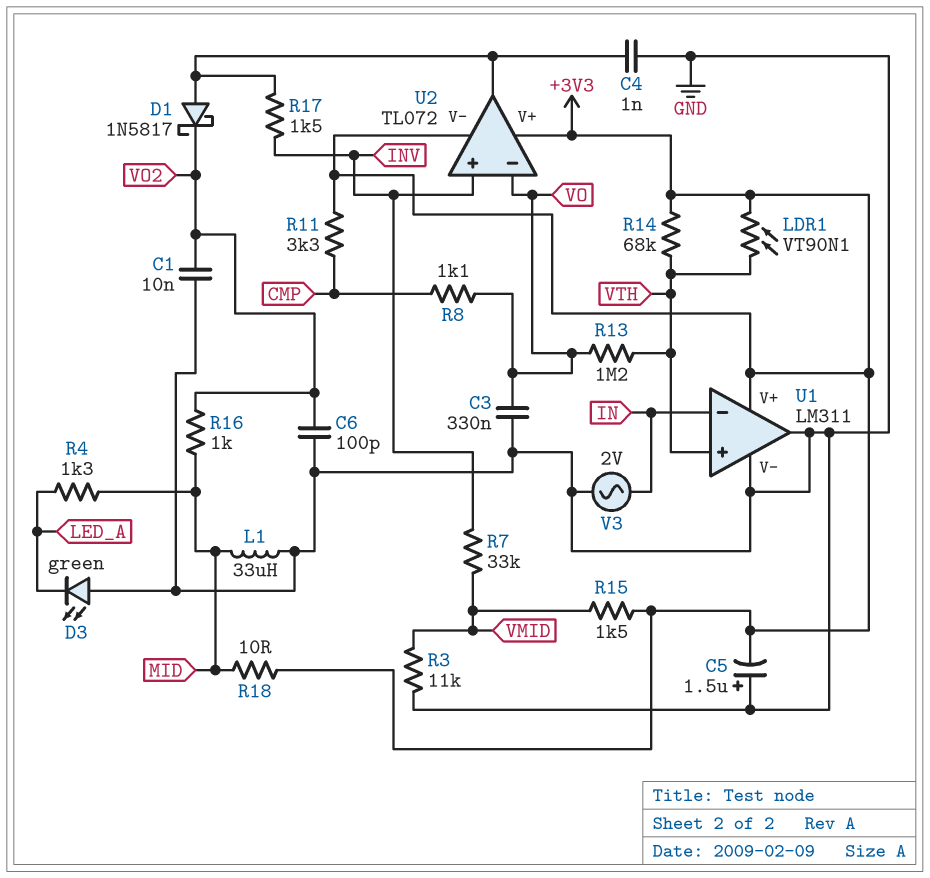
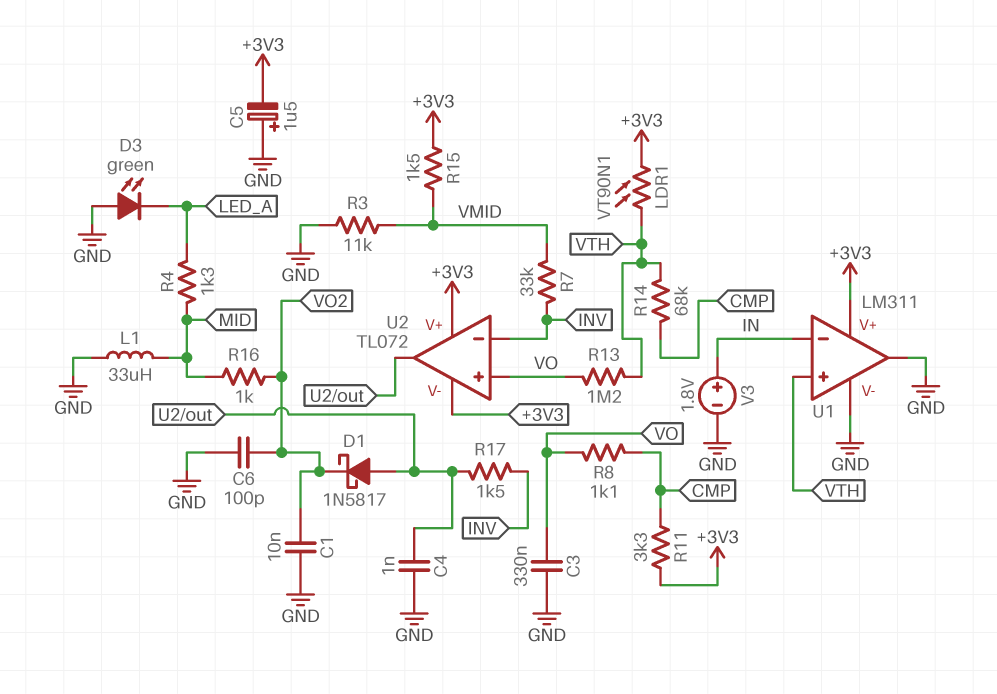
R14: 68k (+3V3, VTH) -> 68k (CMP, VTH)
R18: 10 (+3V3, MID) -> none
U2 pin in+: INV -> VO
U2 pin in-: VO -> INV
V3: AC 2V (GND, IN) -> 1.8V (plus IN, minus GND)

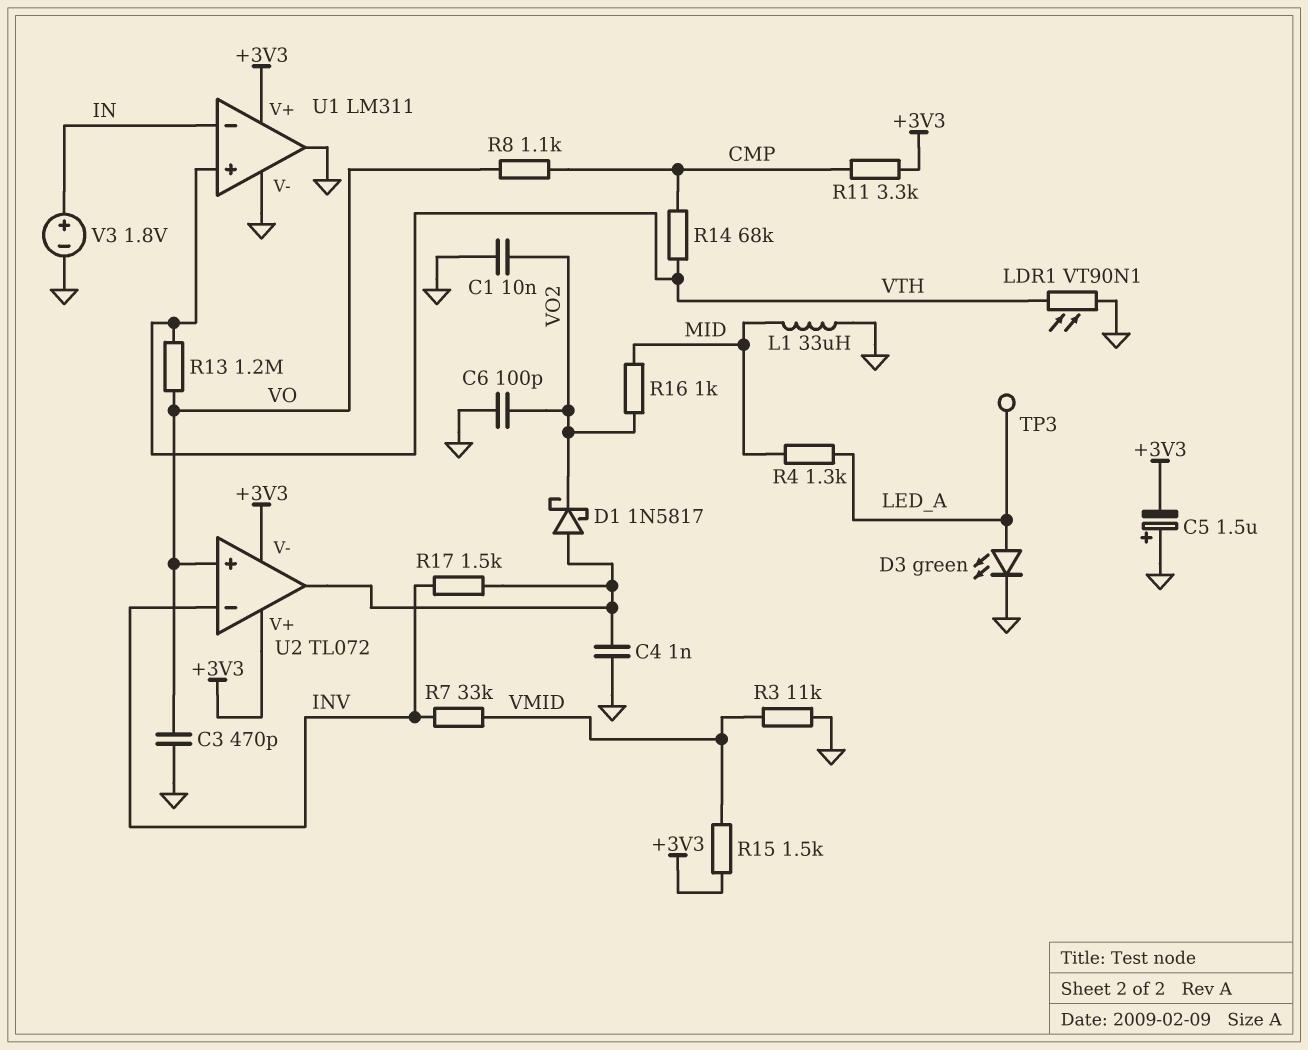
C3: 330nF (GND, VO) -> 470pF (GND, VO)
D3: LED green (A GND, K LED_A) -> LED green (A LED_A, K GND)
LDR1: VT90N1 (+3V3, VTH) -> VT90N1 (GND, VTH)
TP3: none -> test point (LED_A)

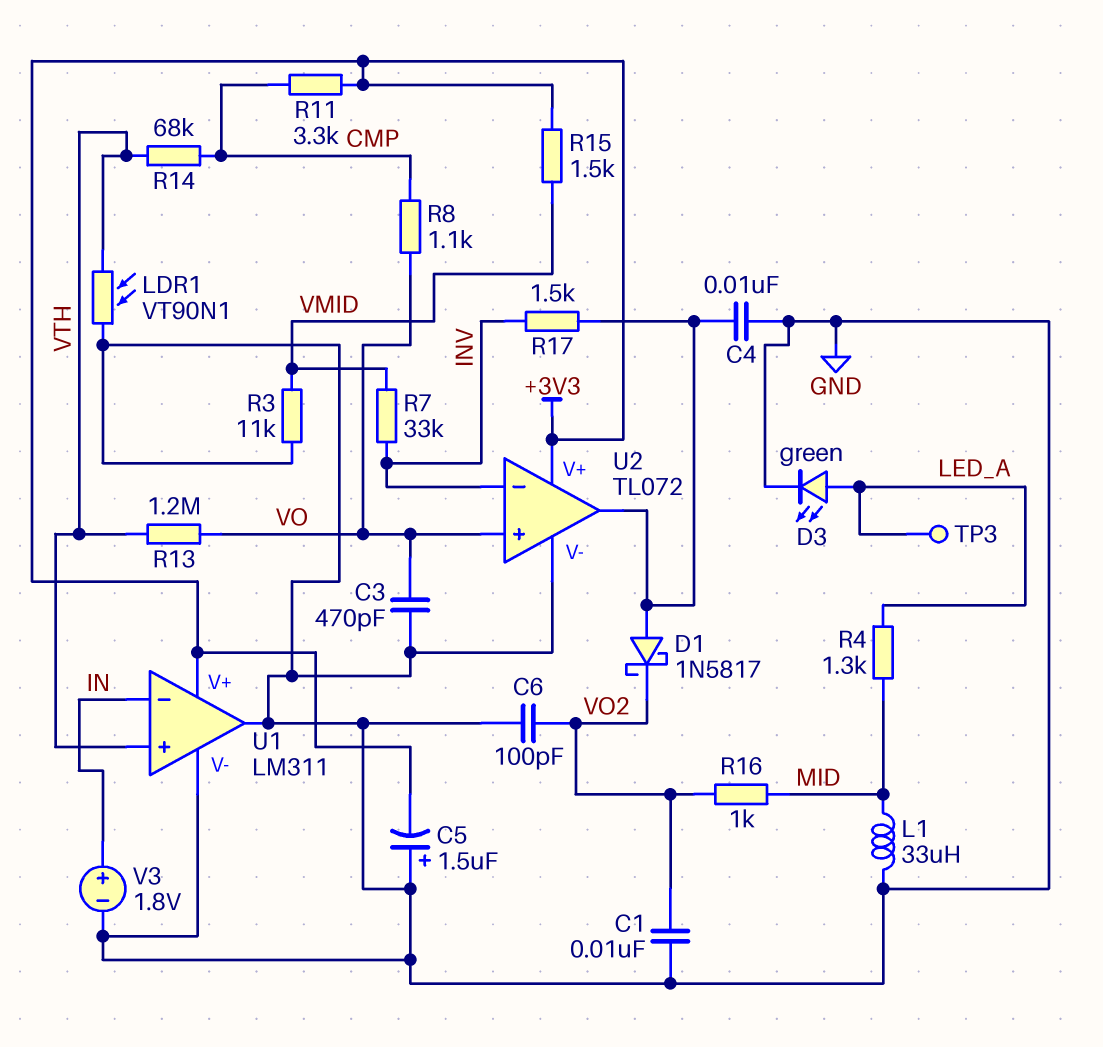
C4: 1nF (GND, U2/out) -> 10nF (GND, U2/out)
U2 pin V-: +3V3 -> GND

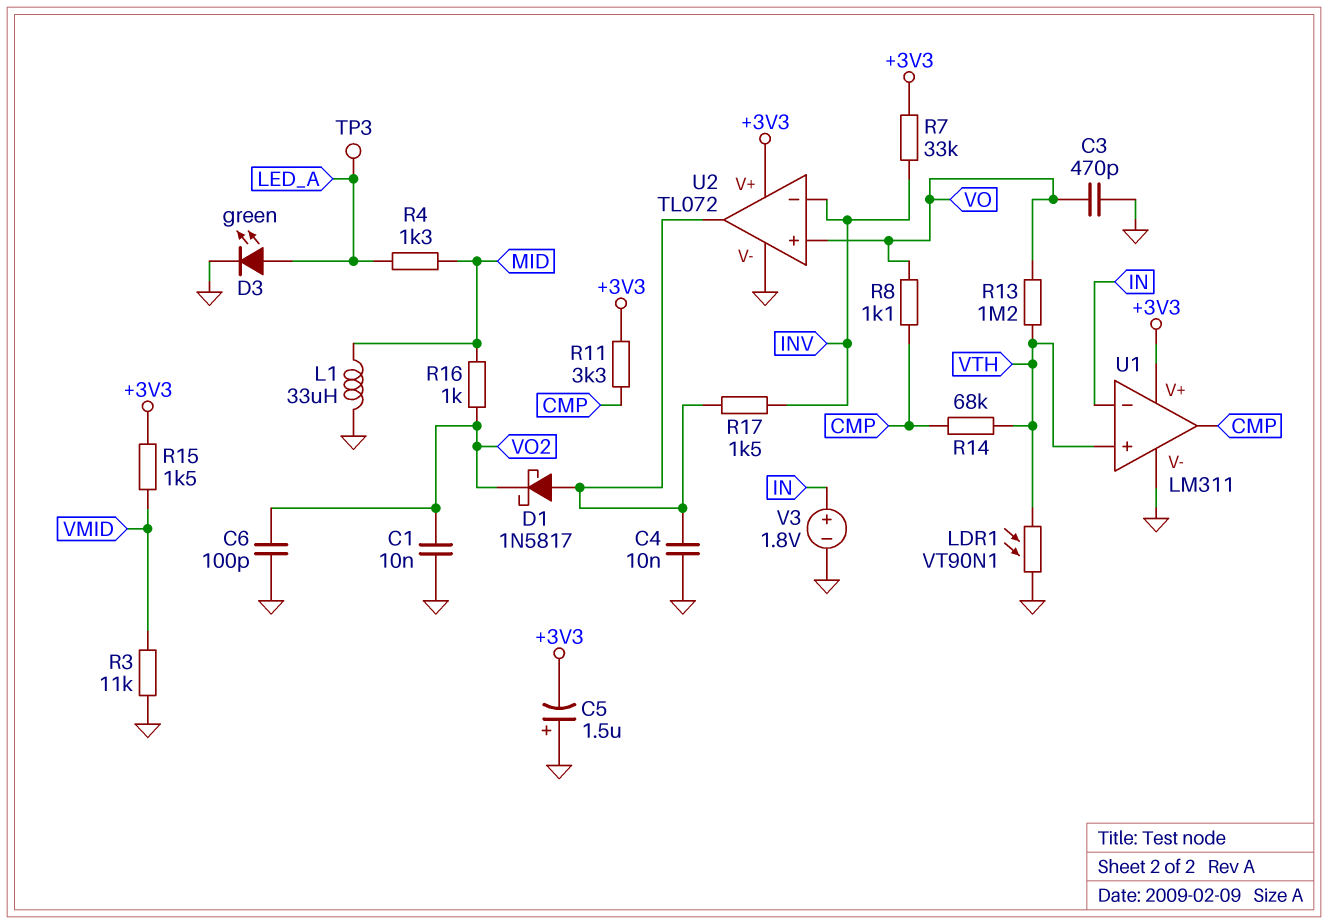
R7: 33k (INV, VMID) -> 33k (+3V3, INV)
U1 pin out: GND -> CMP

